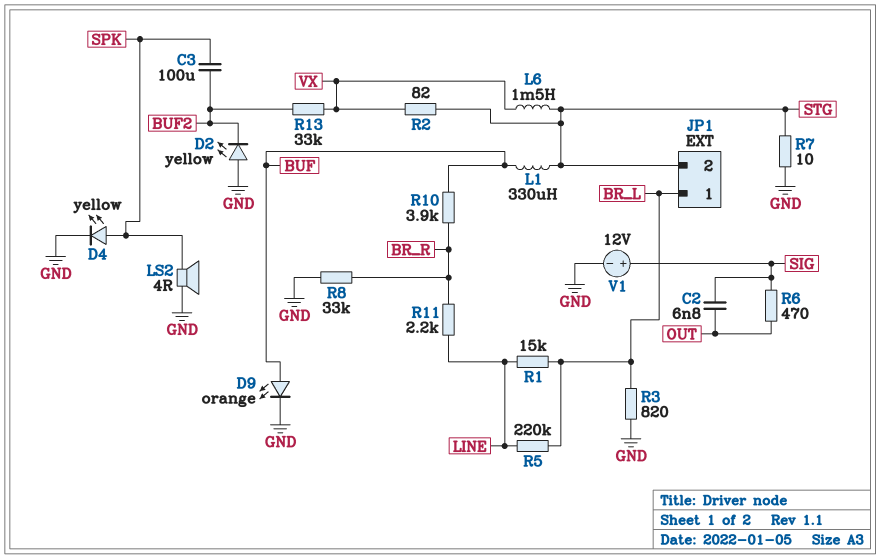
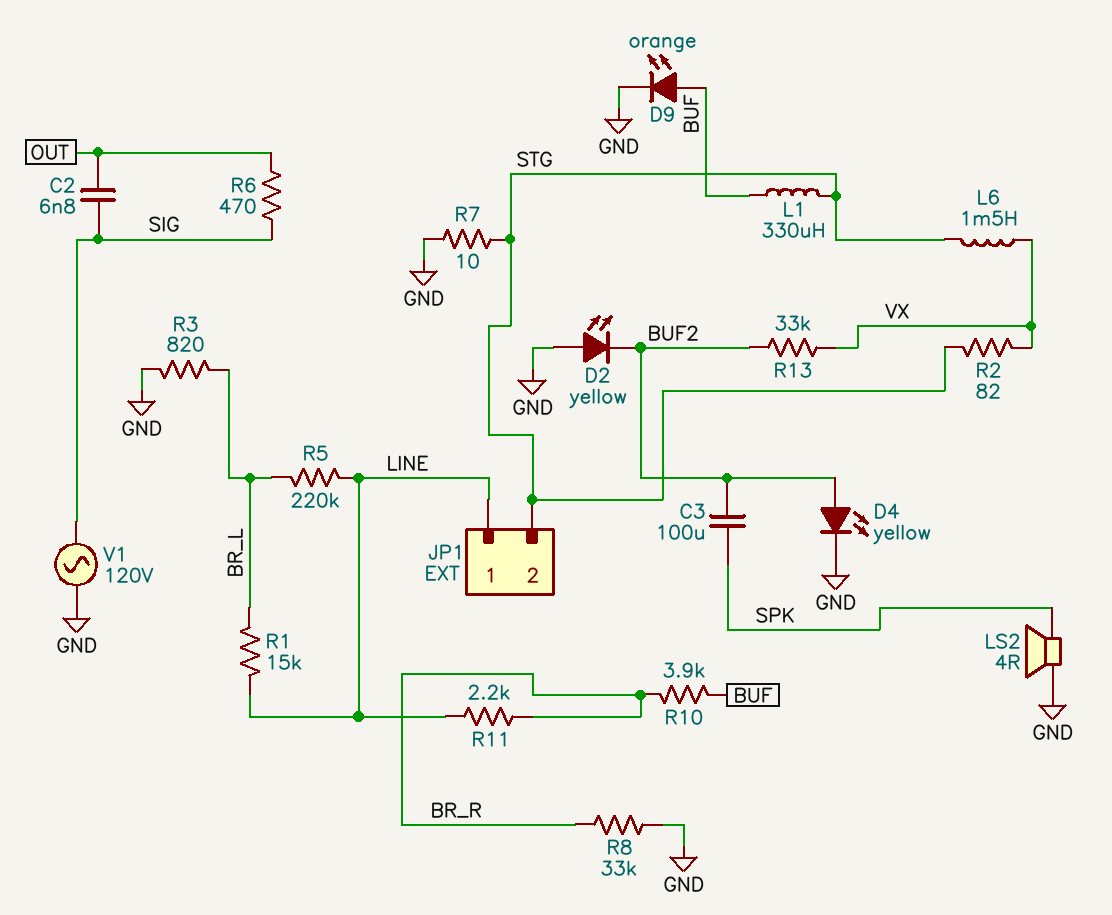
D4: LED yellow (A SPK, K GND) -> LED yellow (A BUF2, K GND)
JP1 pin 1: BR_L -> LINE
V1: 12V (plus SIG, minus GND) -> AC 120V (GND, SIG)

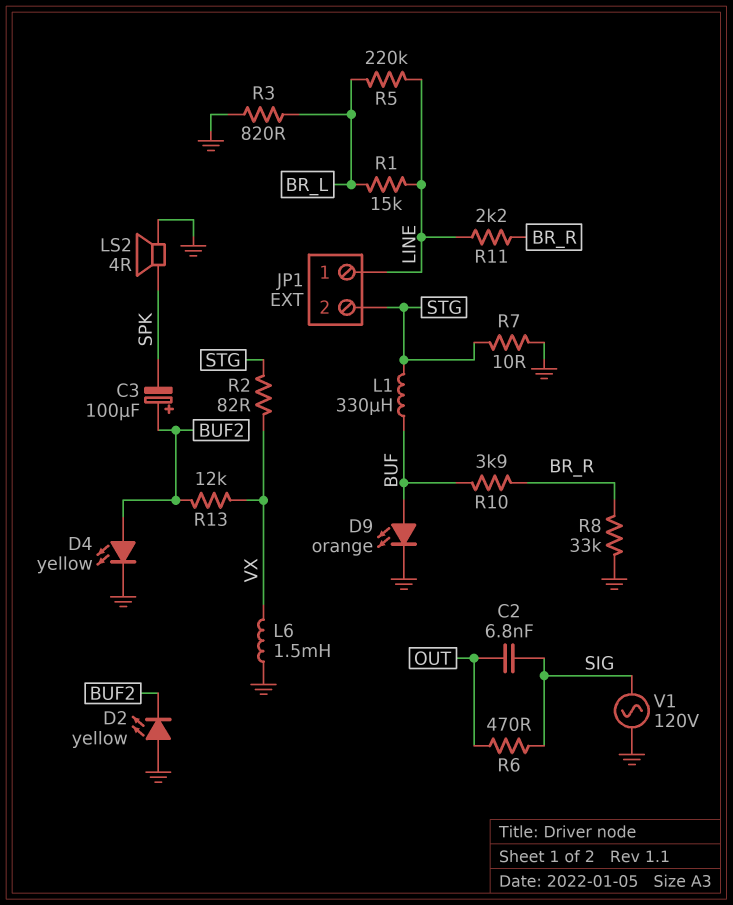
C3: 100uF (BUF2, SPK) -> 100uF (plus BUF2, minus SPK)
L6: 1.5mH (STG, VX) -> 1.5mH (GND, VX)
R13: 33k (BUF2, VX) -> 12k (BUF2, VX)

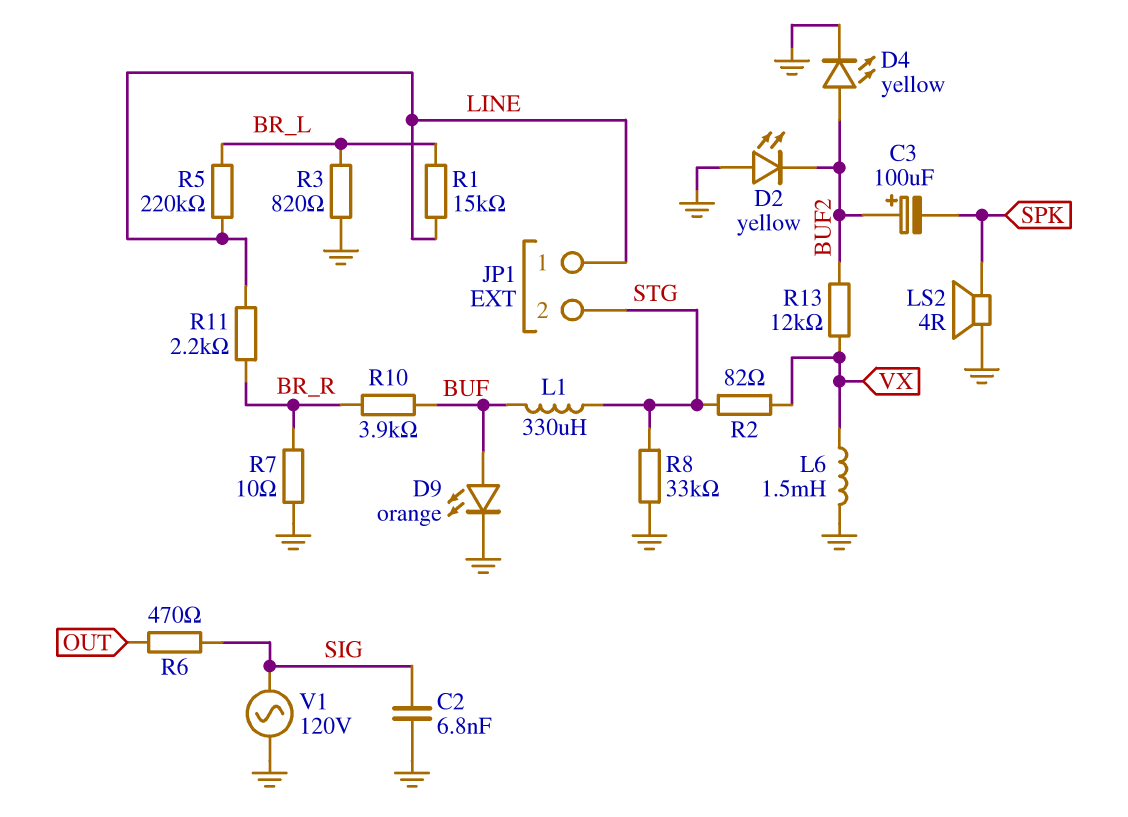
C2: 6.8nF (OUT, SIG) -> 6.8nF (GND, SIG)
R7: 10 (GND, STG) -> 10 (BR_R, GND)
R8: 33k (BR_R, GND) -> 33k (GND, STG)

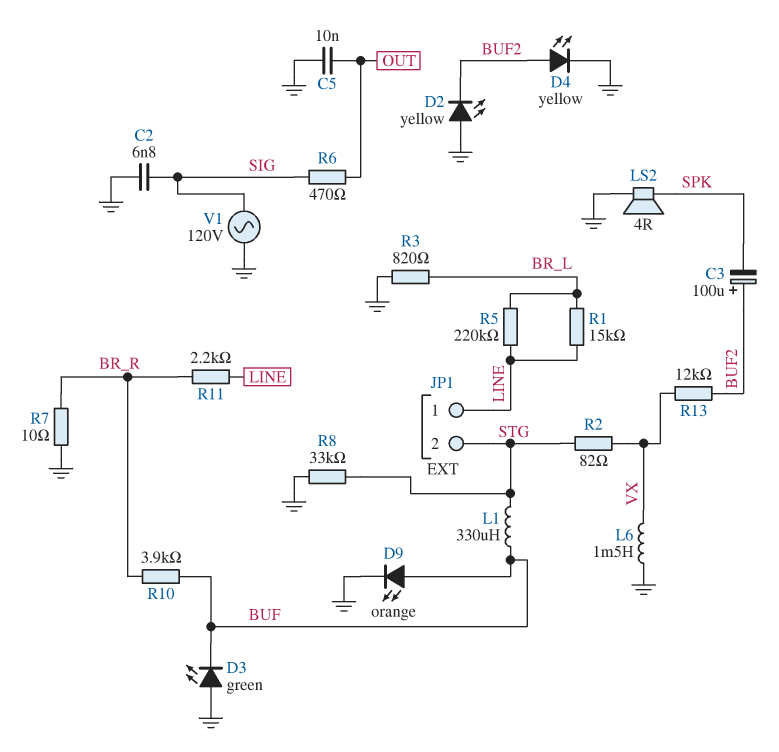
C5: none -> 10nF (GND, OUT)
D3: none -> LED green (A GND, K BUF)

